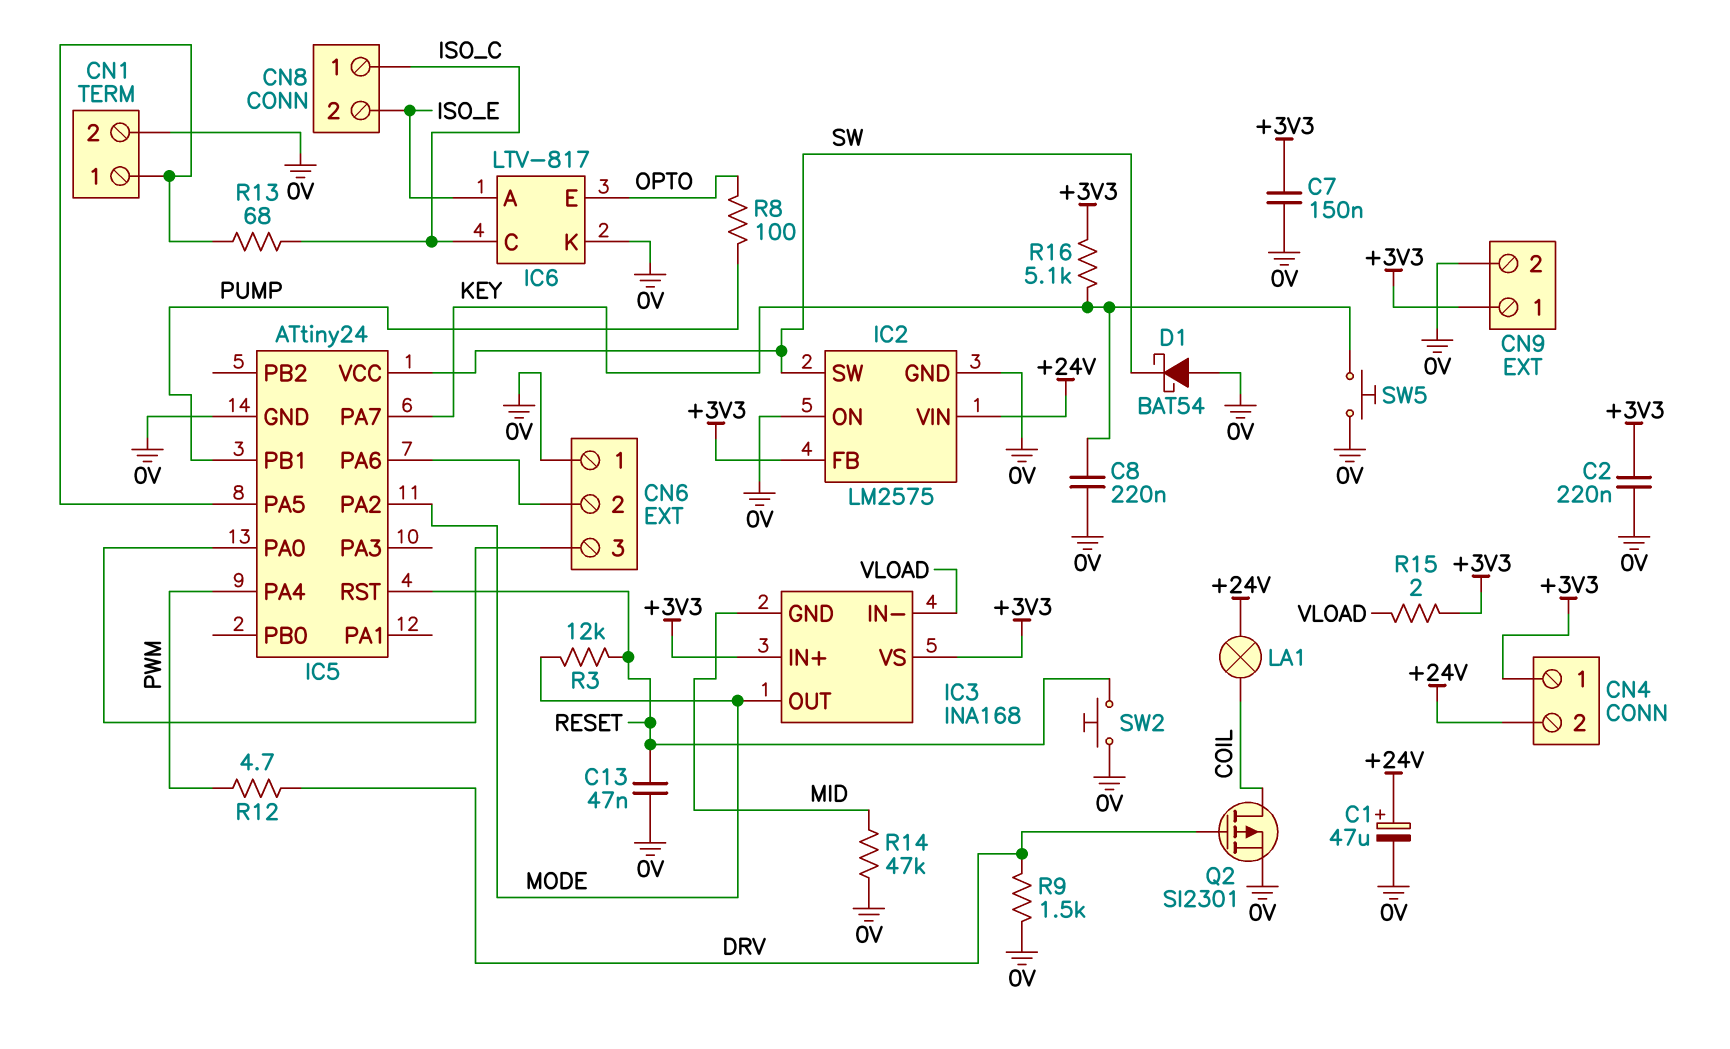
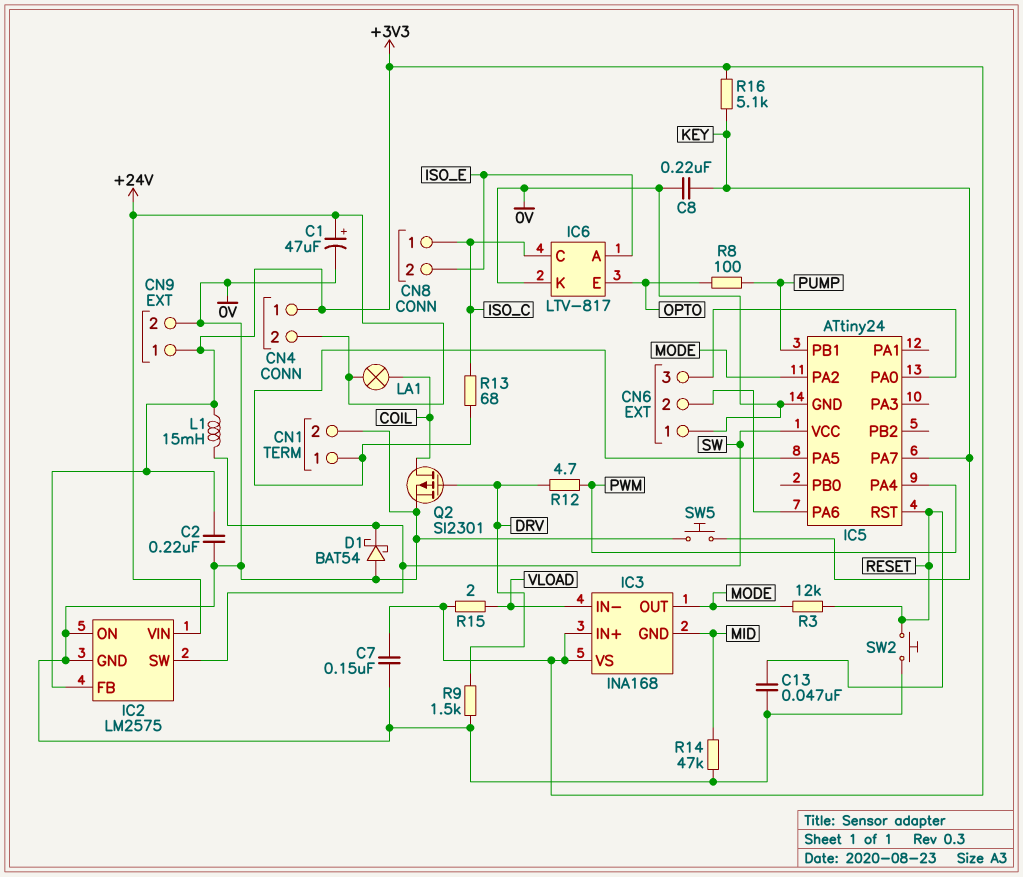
L1: none -> 15mH (+3V3, SW)

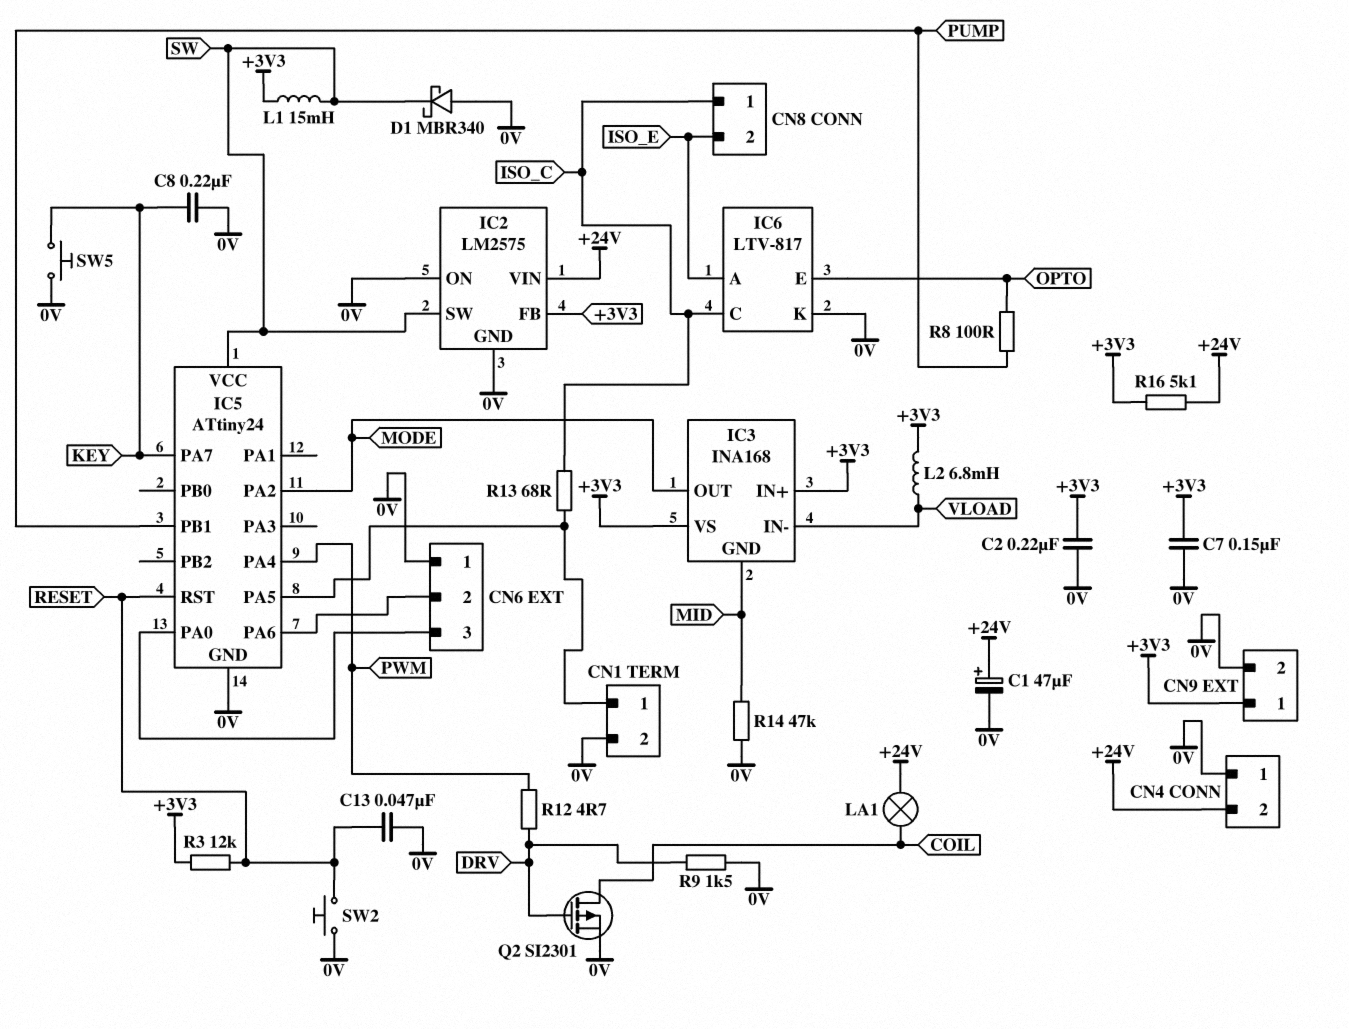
CN4 pin 1: +3V3 -> 0V
D1: schottky BAT54 (A 0V, K SW) -> schottky MBR340 (A 0V, K SW)
L2: none -> 6.8mH (+3V3, VLOAD)
R3: 12k (MODE, RESET) -> 12k (+3V3, RESET)
R15: 2 (+3V3, VLOAD) -> none
R16: 5.1k (+3V3, KEY) -> 5.1k (+3V3, +24V)

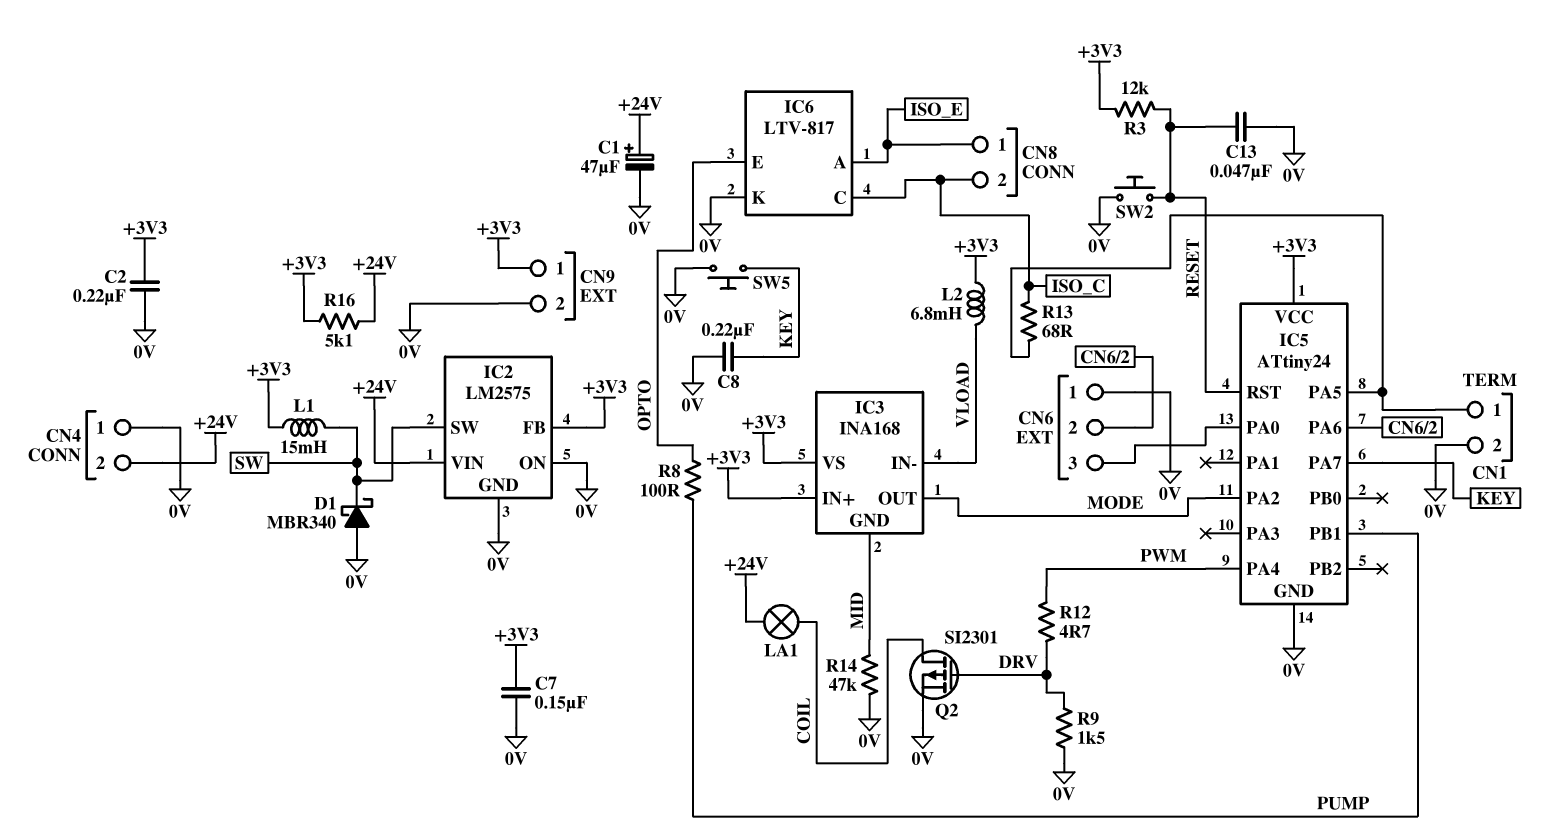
CN8 pin 1: ISO_C -> ISO_E
CN8 pin 2: ISO_E -> ISO_C
IC5 pin VCC: SW -> +3V3

